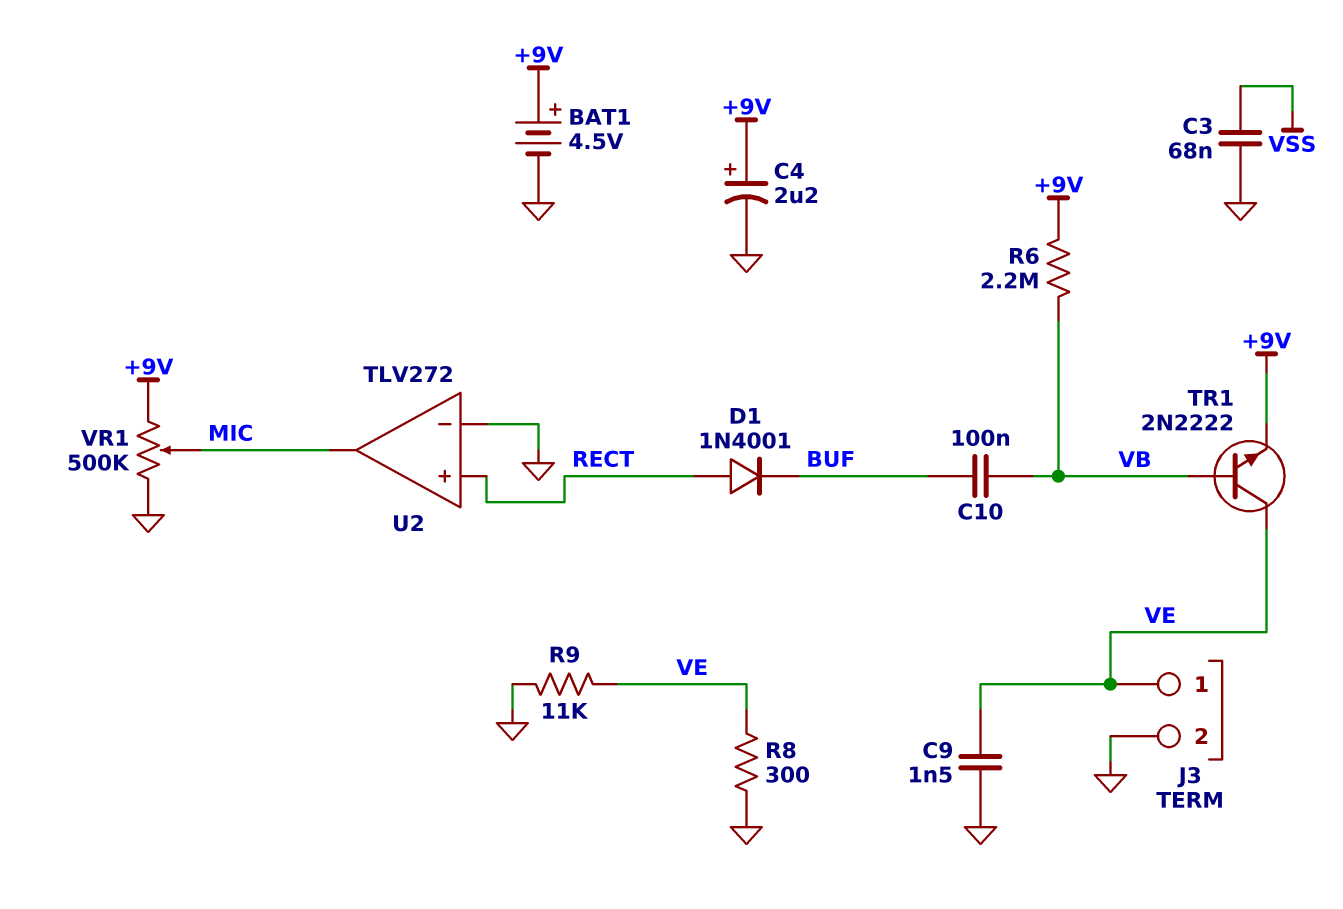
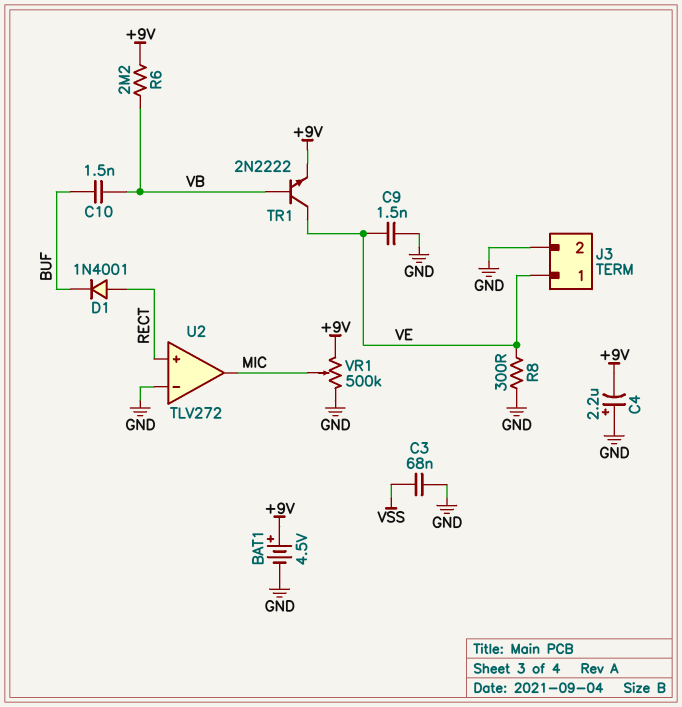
C4: 2.2uF (plus +9V, minus GND) -> 2.2uF (plus GND, minus +9V)
C10: 100nF (BUF, VB) -> 1.5nF (BUF, VB)
R9: 11k (GND, VE) -> none

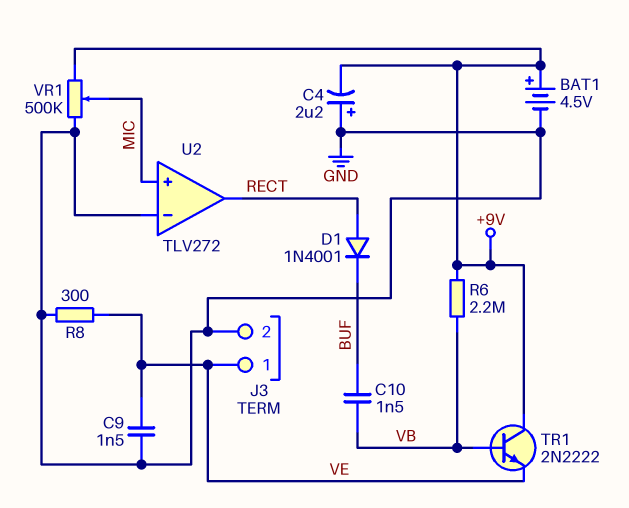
C3: 68nF (GND, VSS) -> none
TR1: NPN 2N2222 (B VB, C VE, E +9V) -> NPN 2N2222 (B VB, C +9V, E VE)
U2 pin in+: RECT -> MIC
U2 pin out: MIC -> RECT

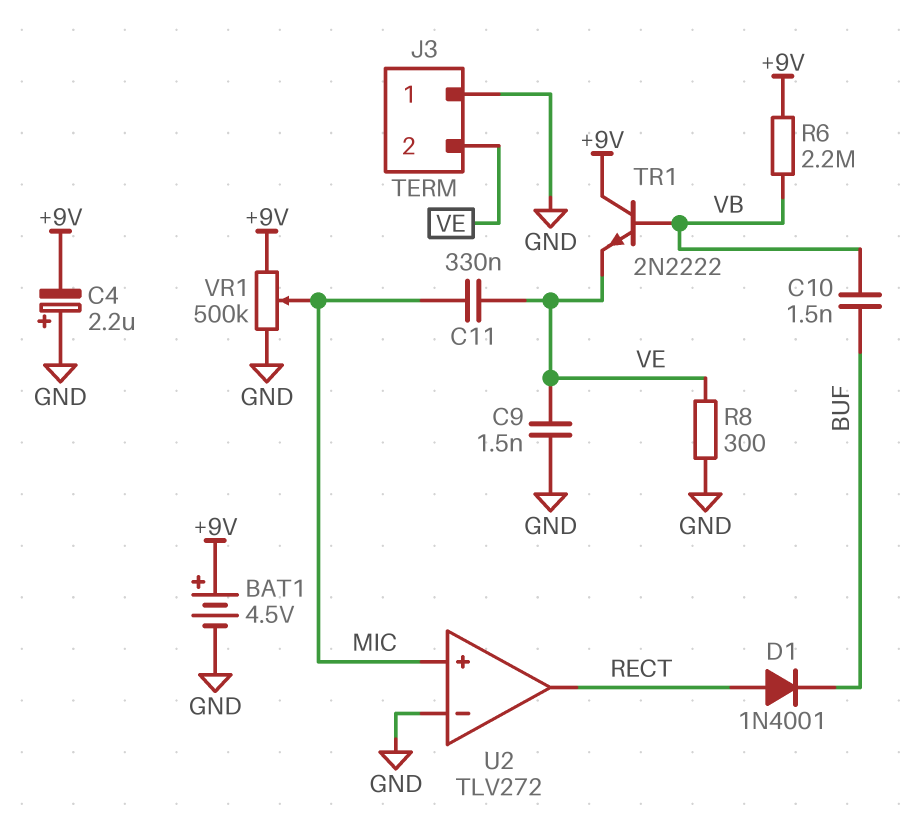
C11: none -> 330nF (MIC, VE)
J3 pin 1: VE -> GND
J3 pin 2: GND -> VE

